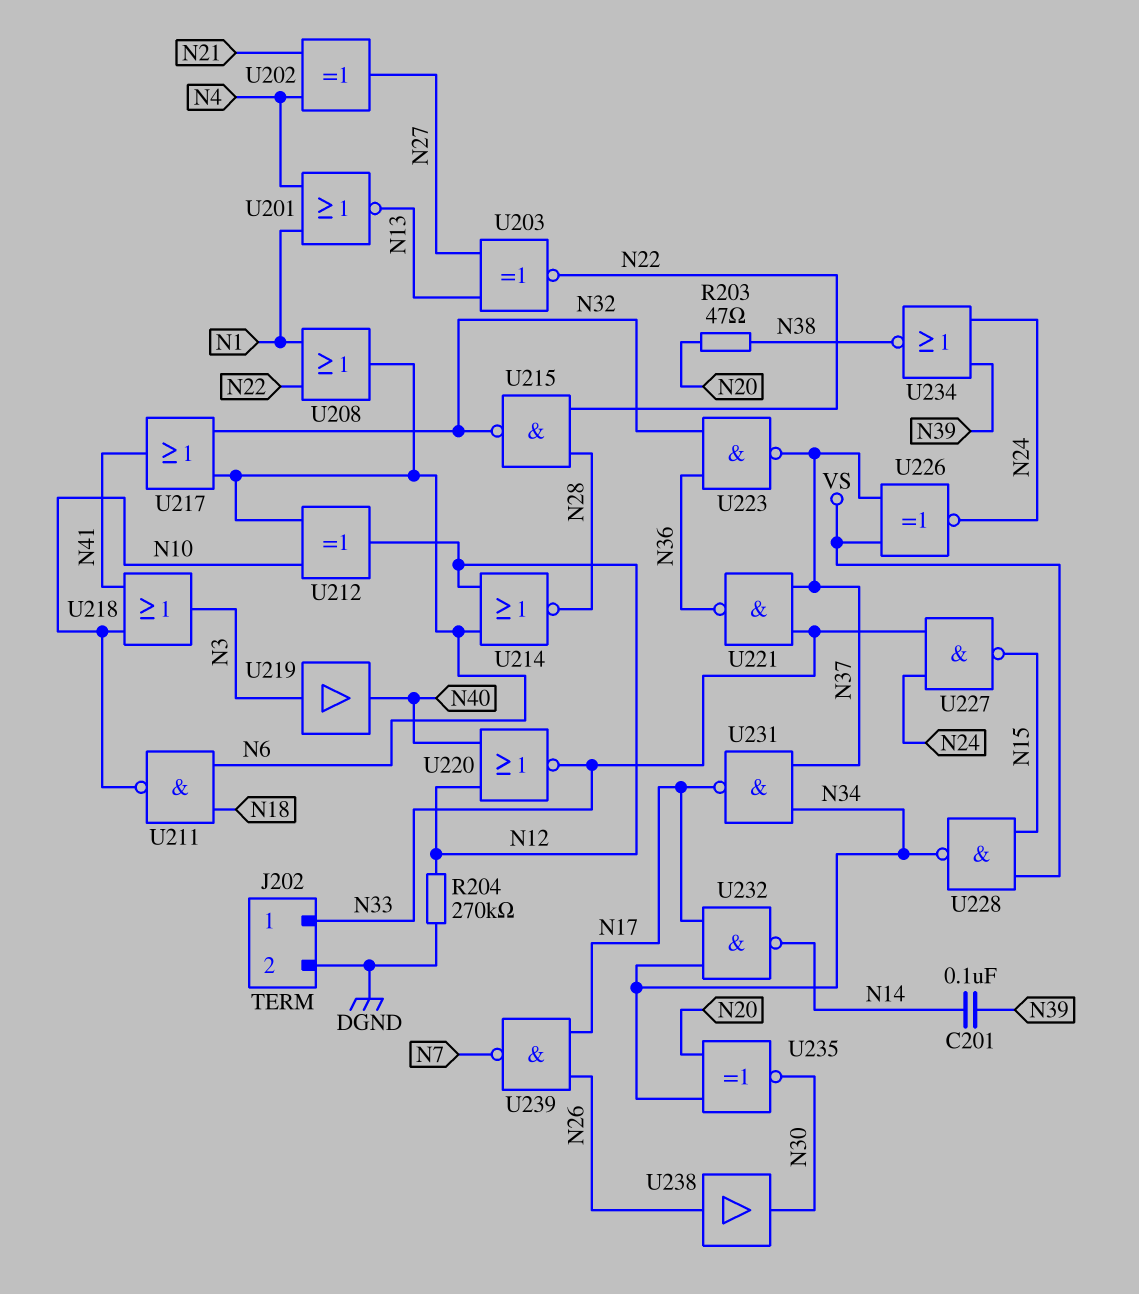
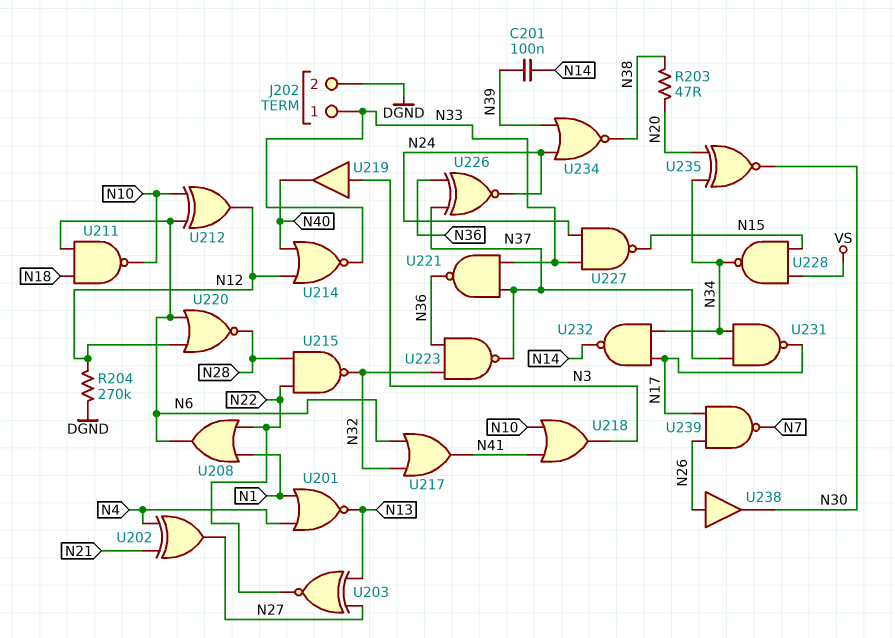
U214: NOR (in N6, in N12, out N28) -> NOR (in N12, in N40, out N33)
U220: NOR (in N12, in N40, out N33) -> NOR (in N6, in N12, out N28)
U226: XNOR (in N37, in VS, out N24) -> XNOR (in N36, in N37, out N24)

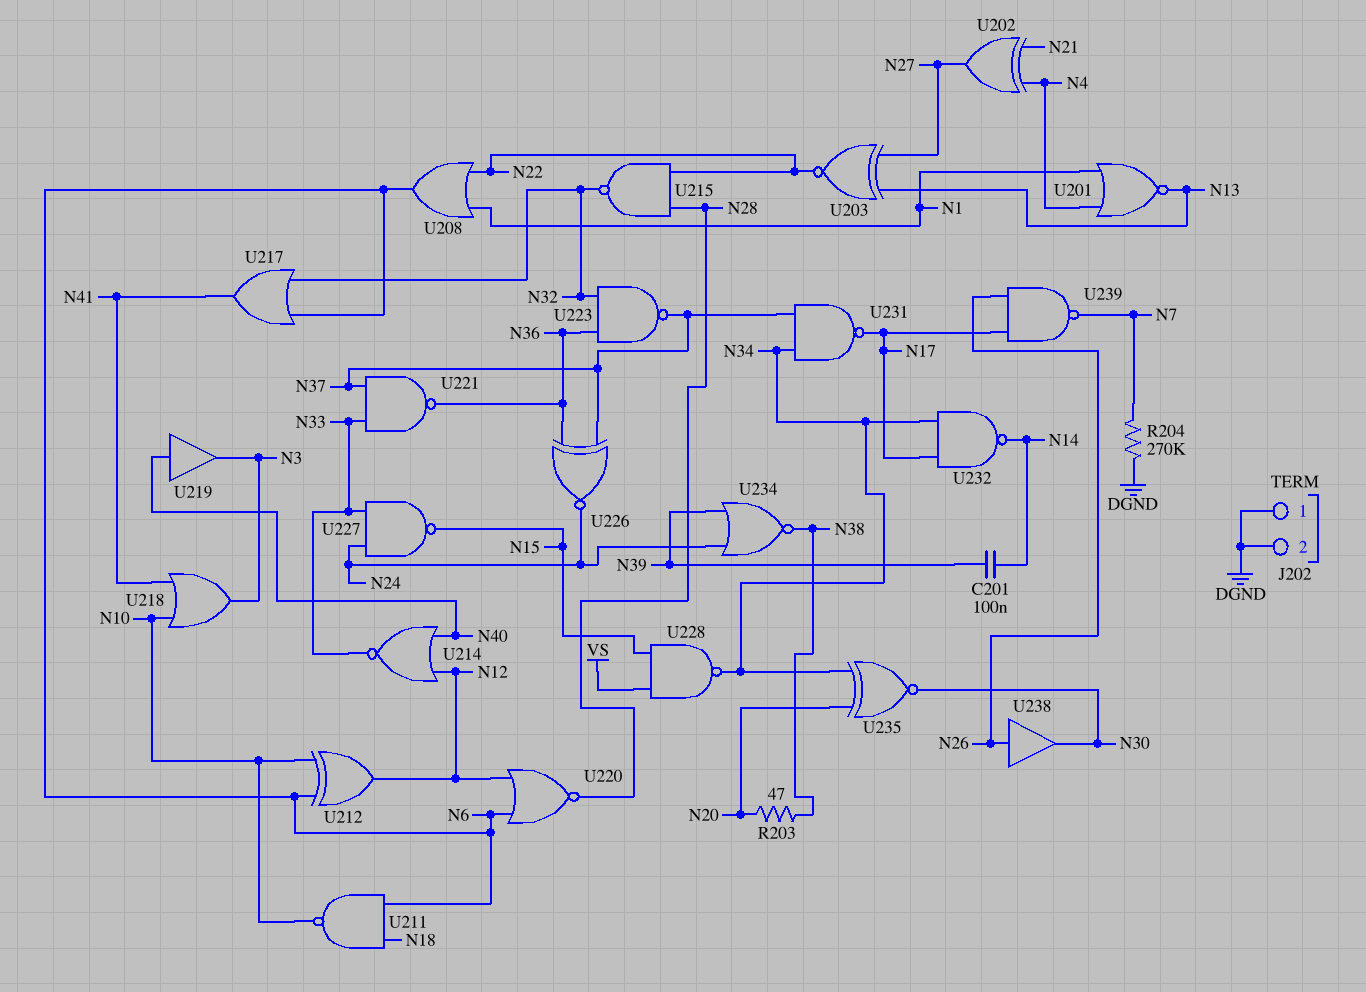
J202 pin 1: N33 -> DGND
R204: 270k (DGND, N12) -> 270k (DGND, N7)
U219: buffer (in N3, out N40) -> buffer (in N40, out N3)

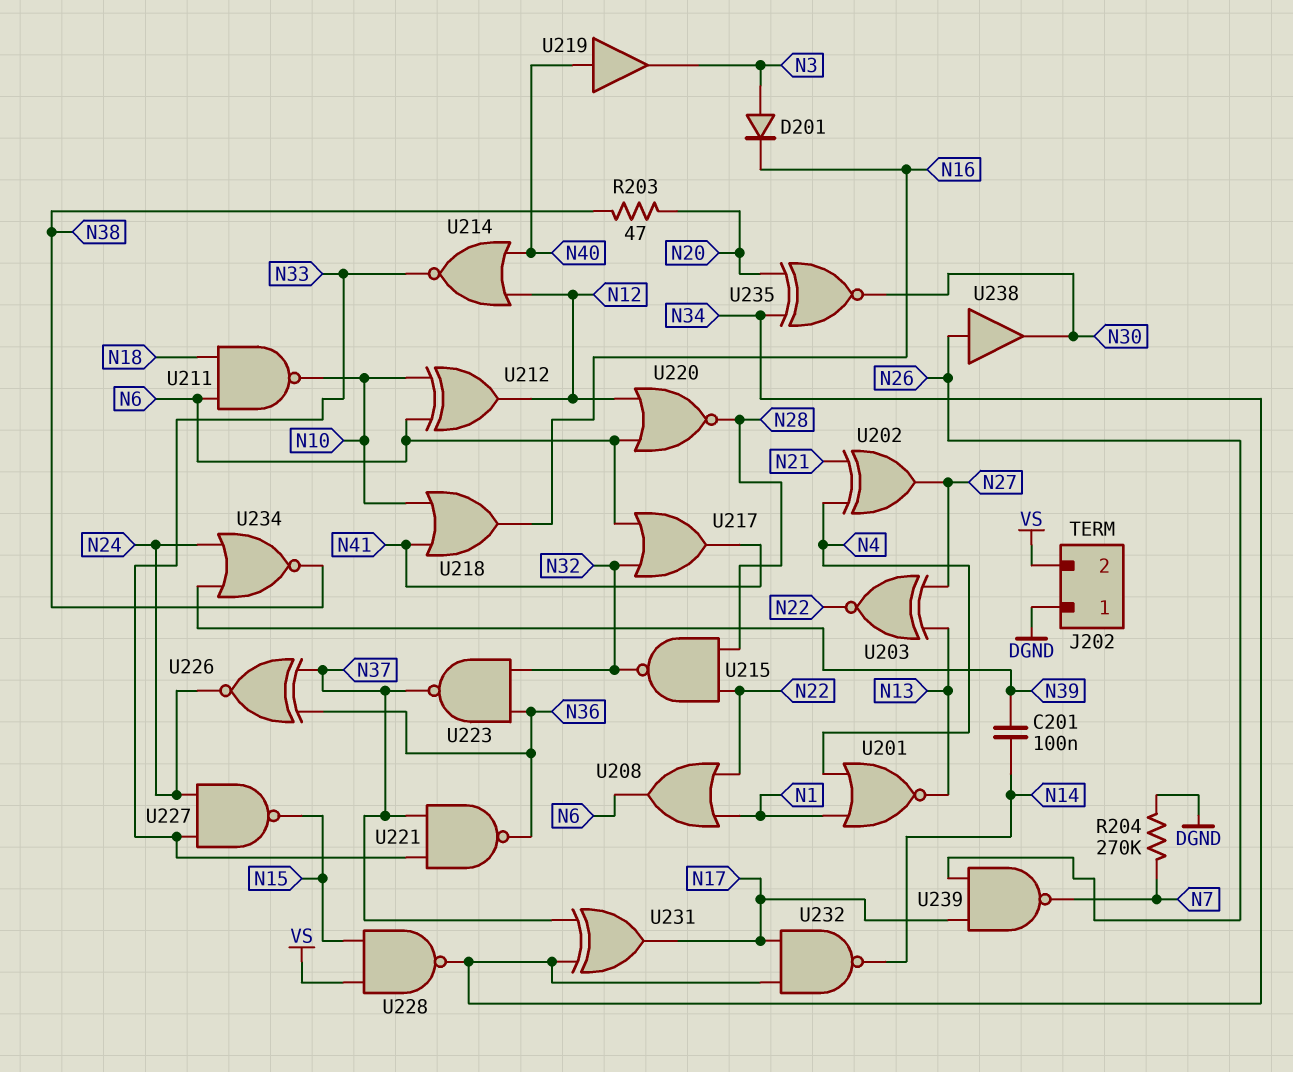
D201: none -> diode (A N3, K N16)
J202 pin 2: DGND -> VS
U218: OR (in N10, in N41, out N3) -> OR (in N10, in N41, out N16)
U231: NAND (in N34, in N37, out N17) -> XOR (in N34, in N37, out N17)

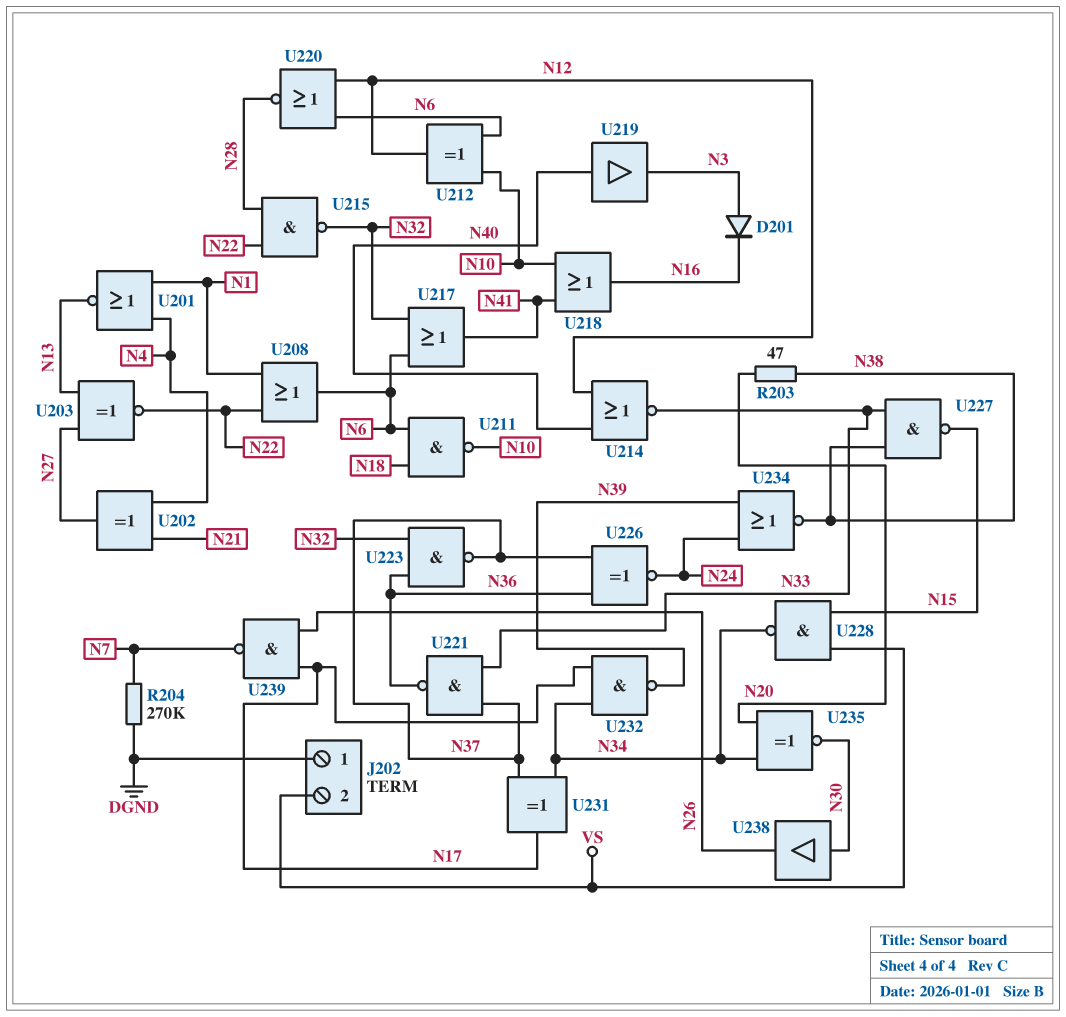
C201: 100nF (N14, N39) -> none
U227: NAND (in N24, in N33, out N15) -> NAND (in N33, in N38, out N15)
U232: NAND (in N17, in N34, out N14) -> NAND (in N17, in N34, out N39)
U238: buffer (in N26, out N30) -> buffer (in N30, out N26)

